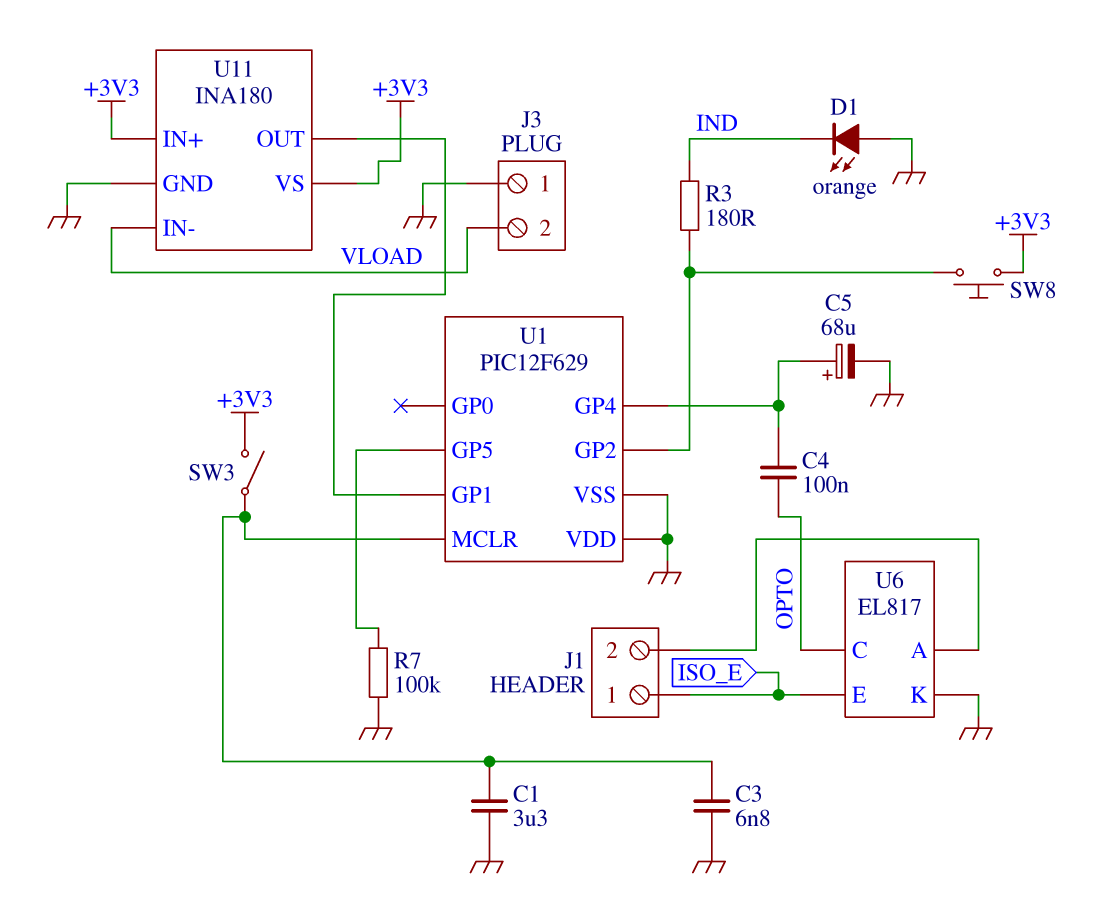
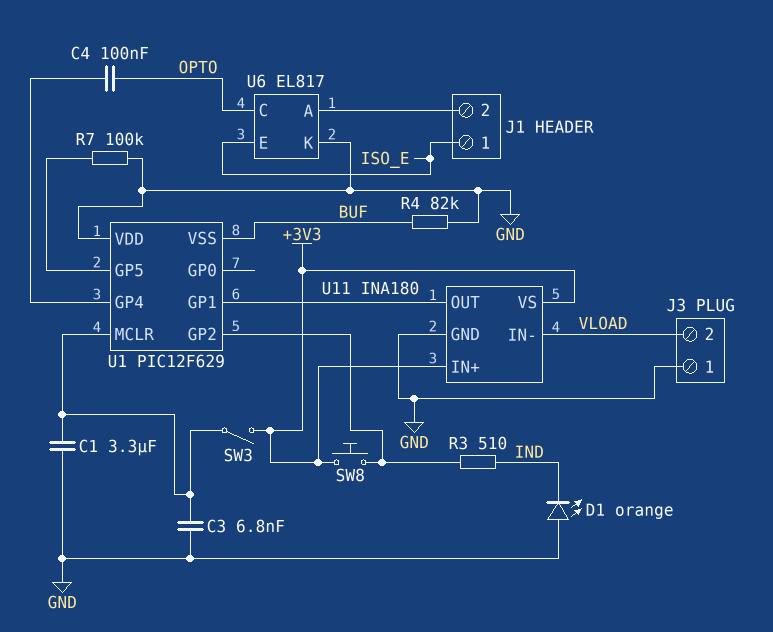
C5: 68uF (plus U1/GP4, minus GND) -> none
R3: 180 (IND, U1/GP2) -> 510 (IND, U1/GP2)
R4: none -> 82k (BUF, GND)
U1 pin VSS: GND -> BUF

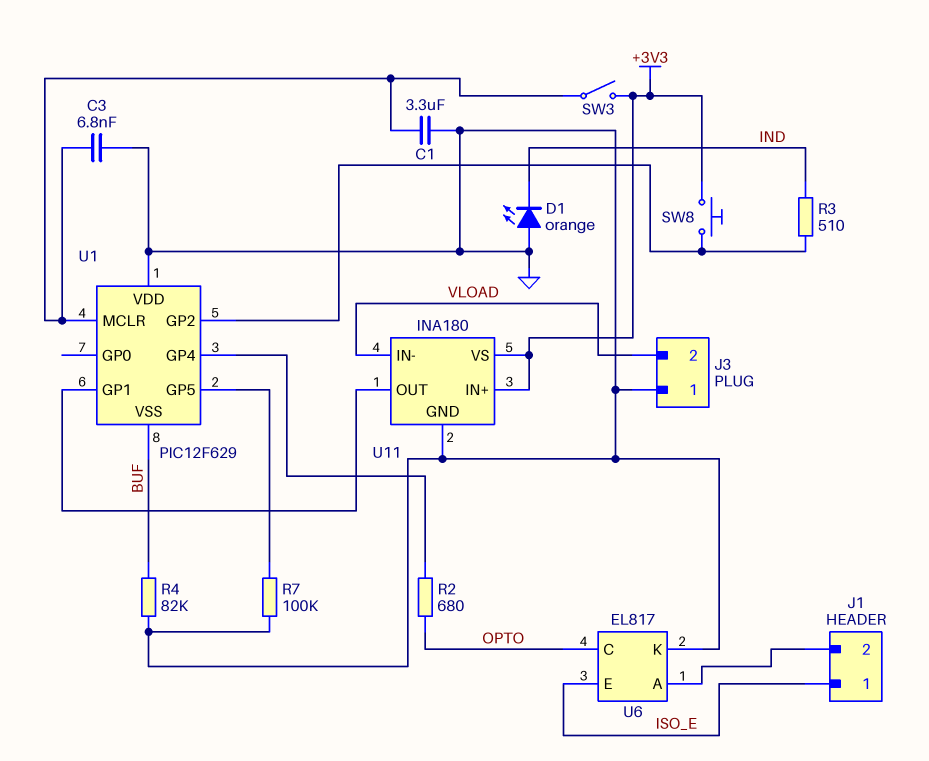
C4: 100nF (OPTO, U1/GP4) -> none
R2: none -> 680 (OPTO, U1/GP4)

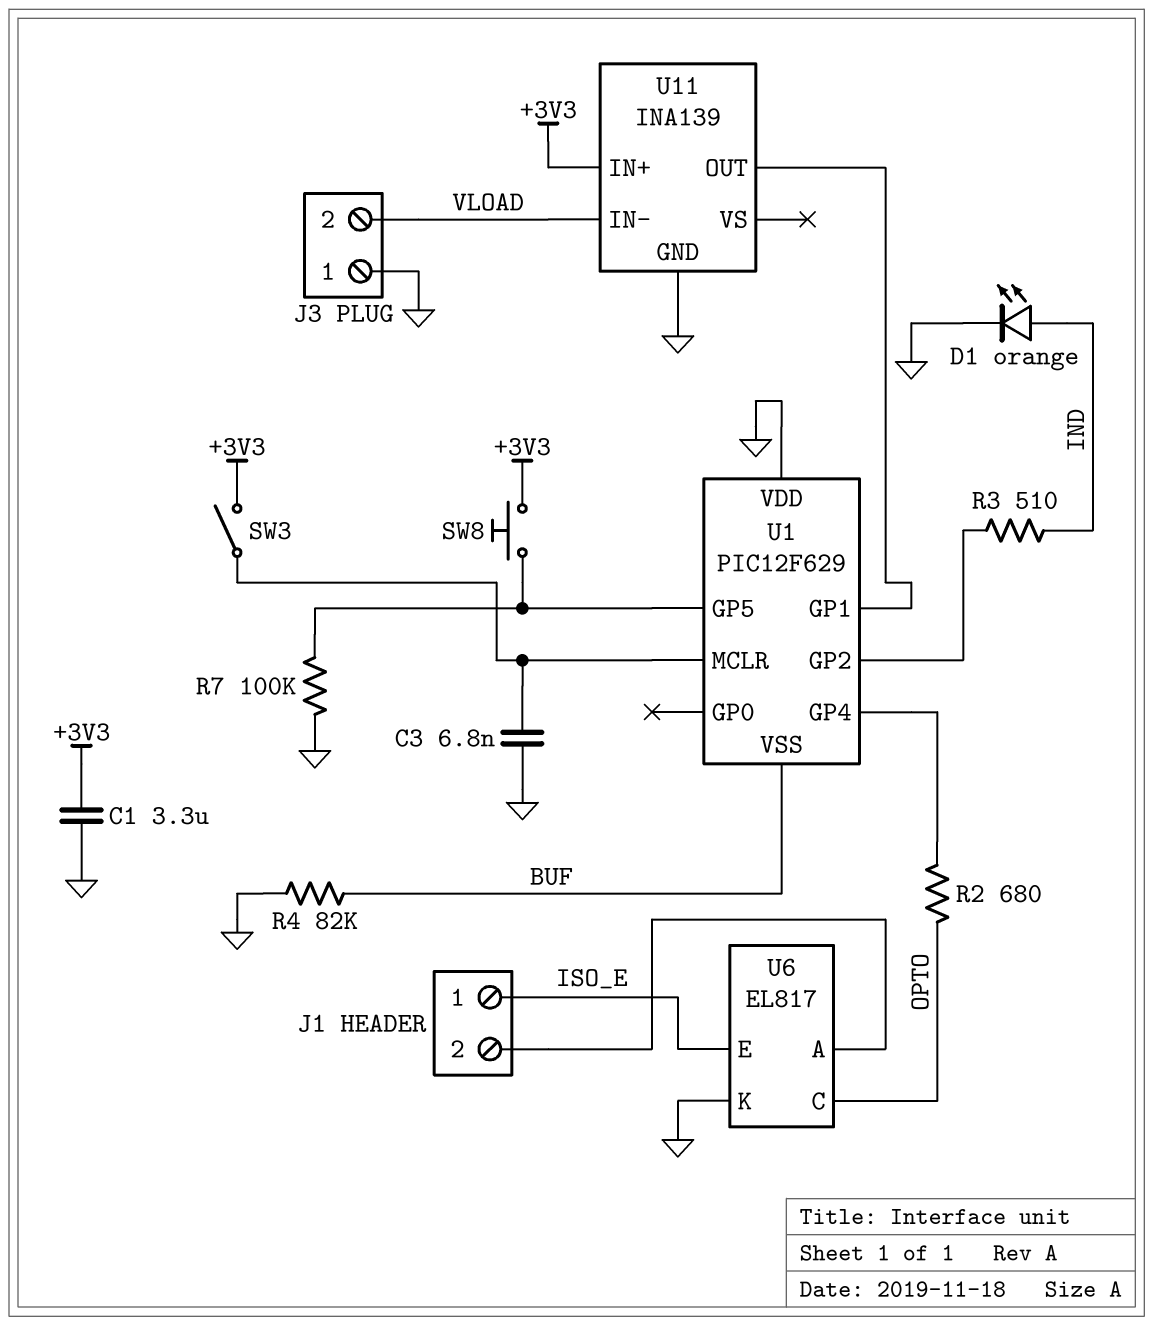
C1: 3.3uF (GND, U1/MCLR) -> 3.3uF (+3V3, GND)
D1: LED orange (A GND, K IND) -> LED orange (A IND, K GND)
SW8: button (+3V3, U1/GP2) -> button (+3V3, U1/GP5)
U11: INA180 -> INA139
U11 pin VS: +3V3 -> none

